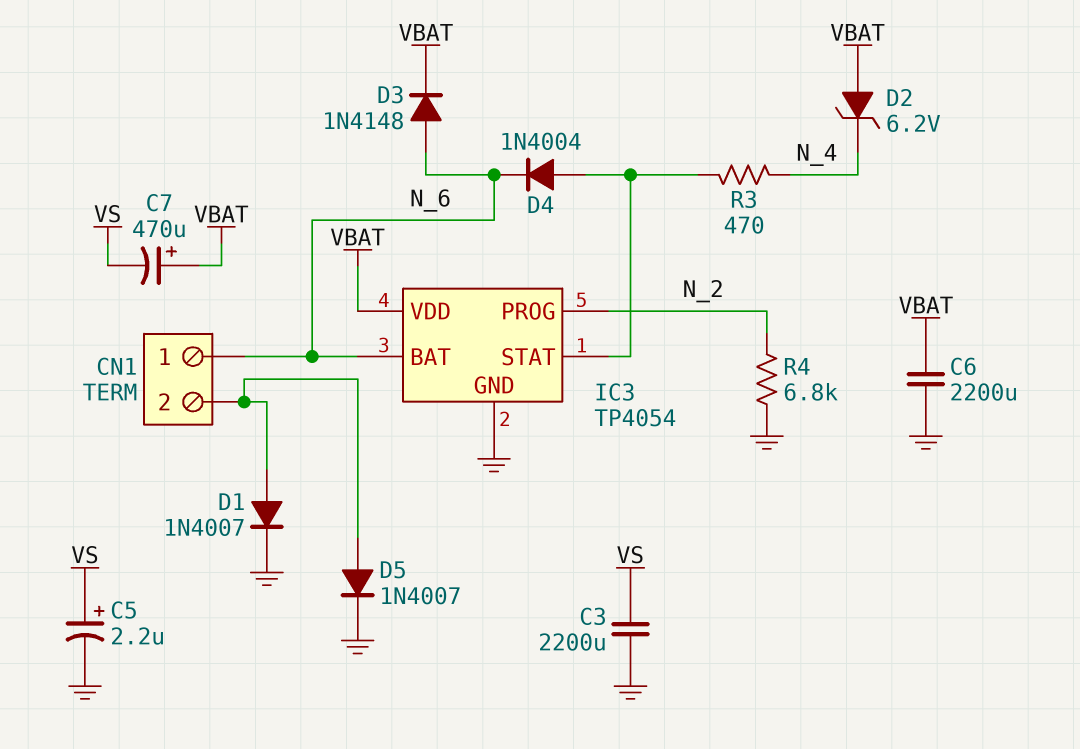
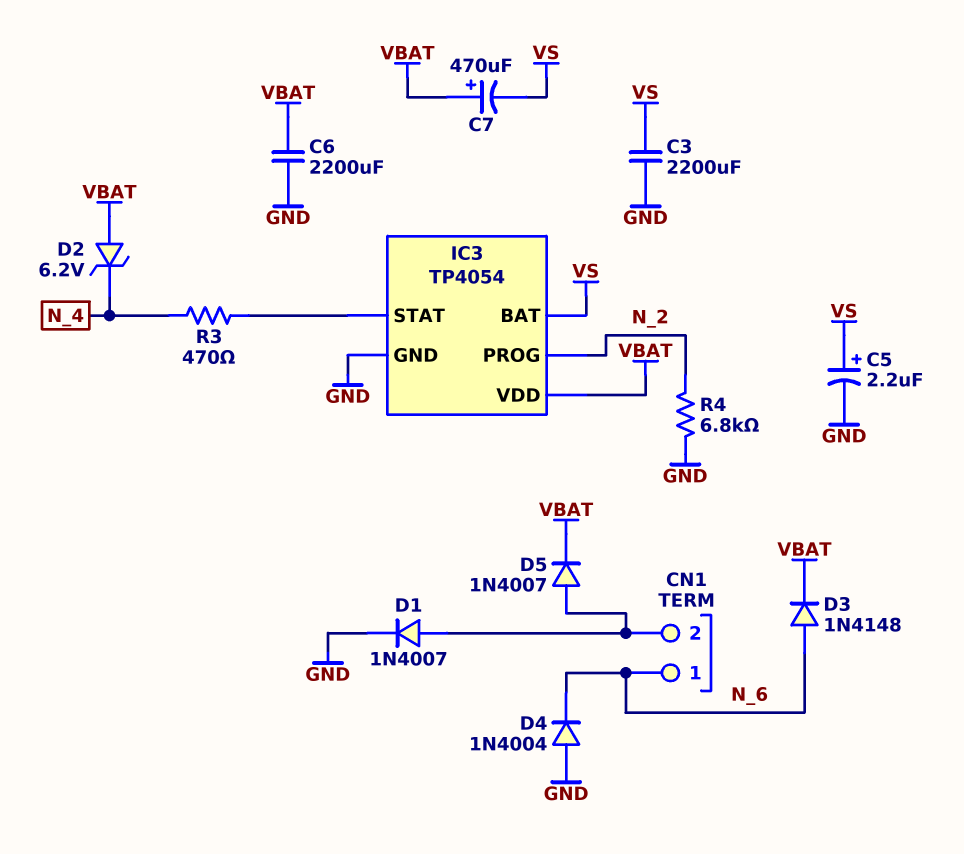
D4: diode 1N4004 (A IC3/STAT, K N_6) -> diode 1N4004 (A GND, K N_6)
D5: diode 1N4007 (A CN1/2, K GND) -> diode 1N4007 (A CN1/2, K VBAT)
IC3 pin BAT: N_6 -> VS

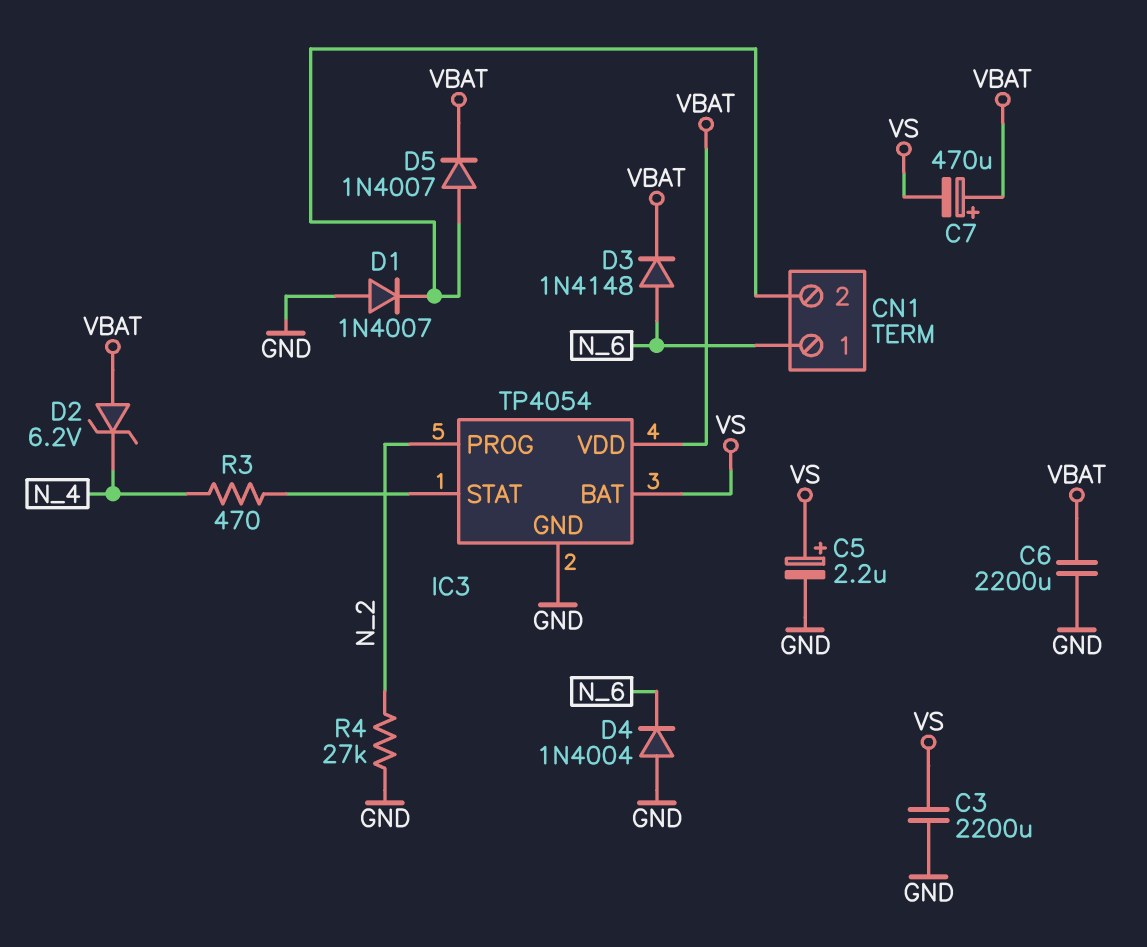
D1: diode 1N4007 (A CN1/2, K GND) -> diode 1N4007 (A GND, K CN1/2)
R4: 6.8k (GND, N_2) -> 27k (GND, N_2)

